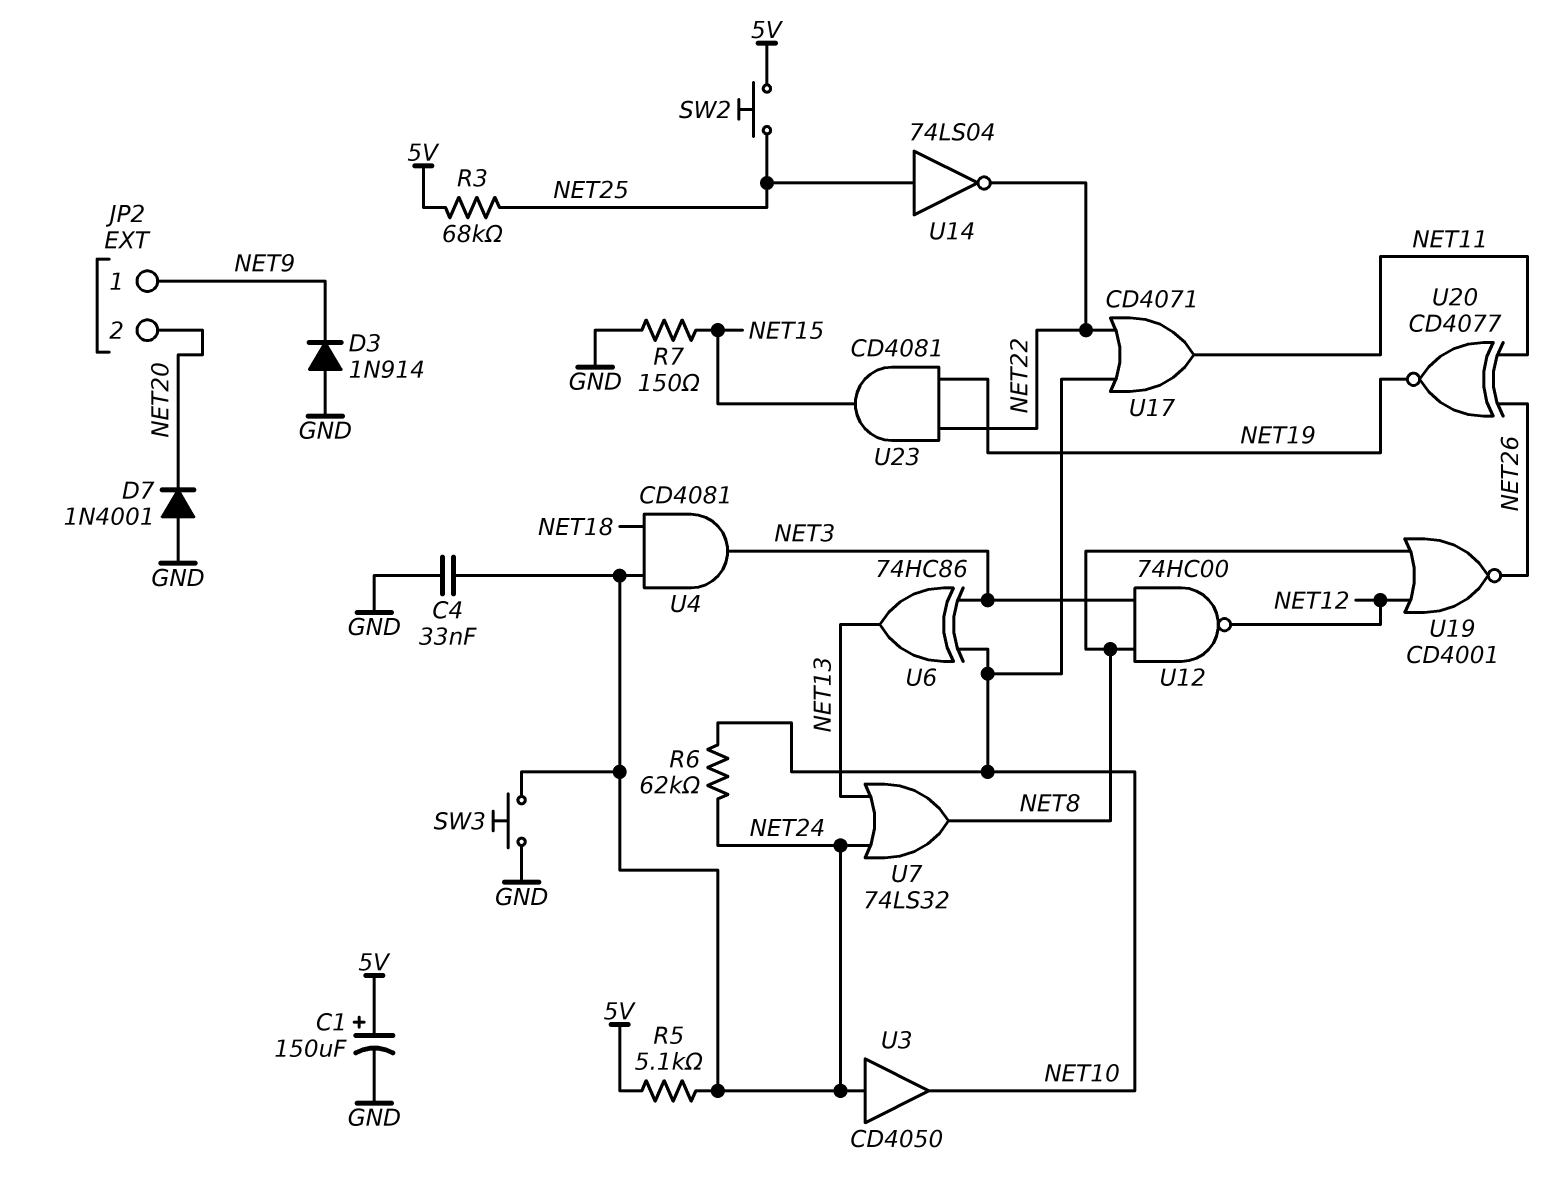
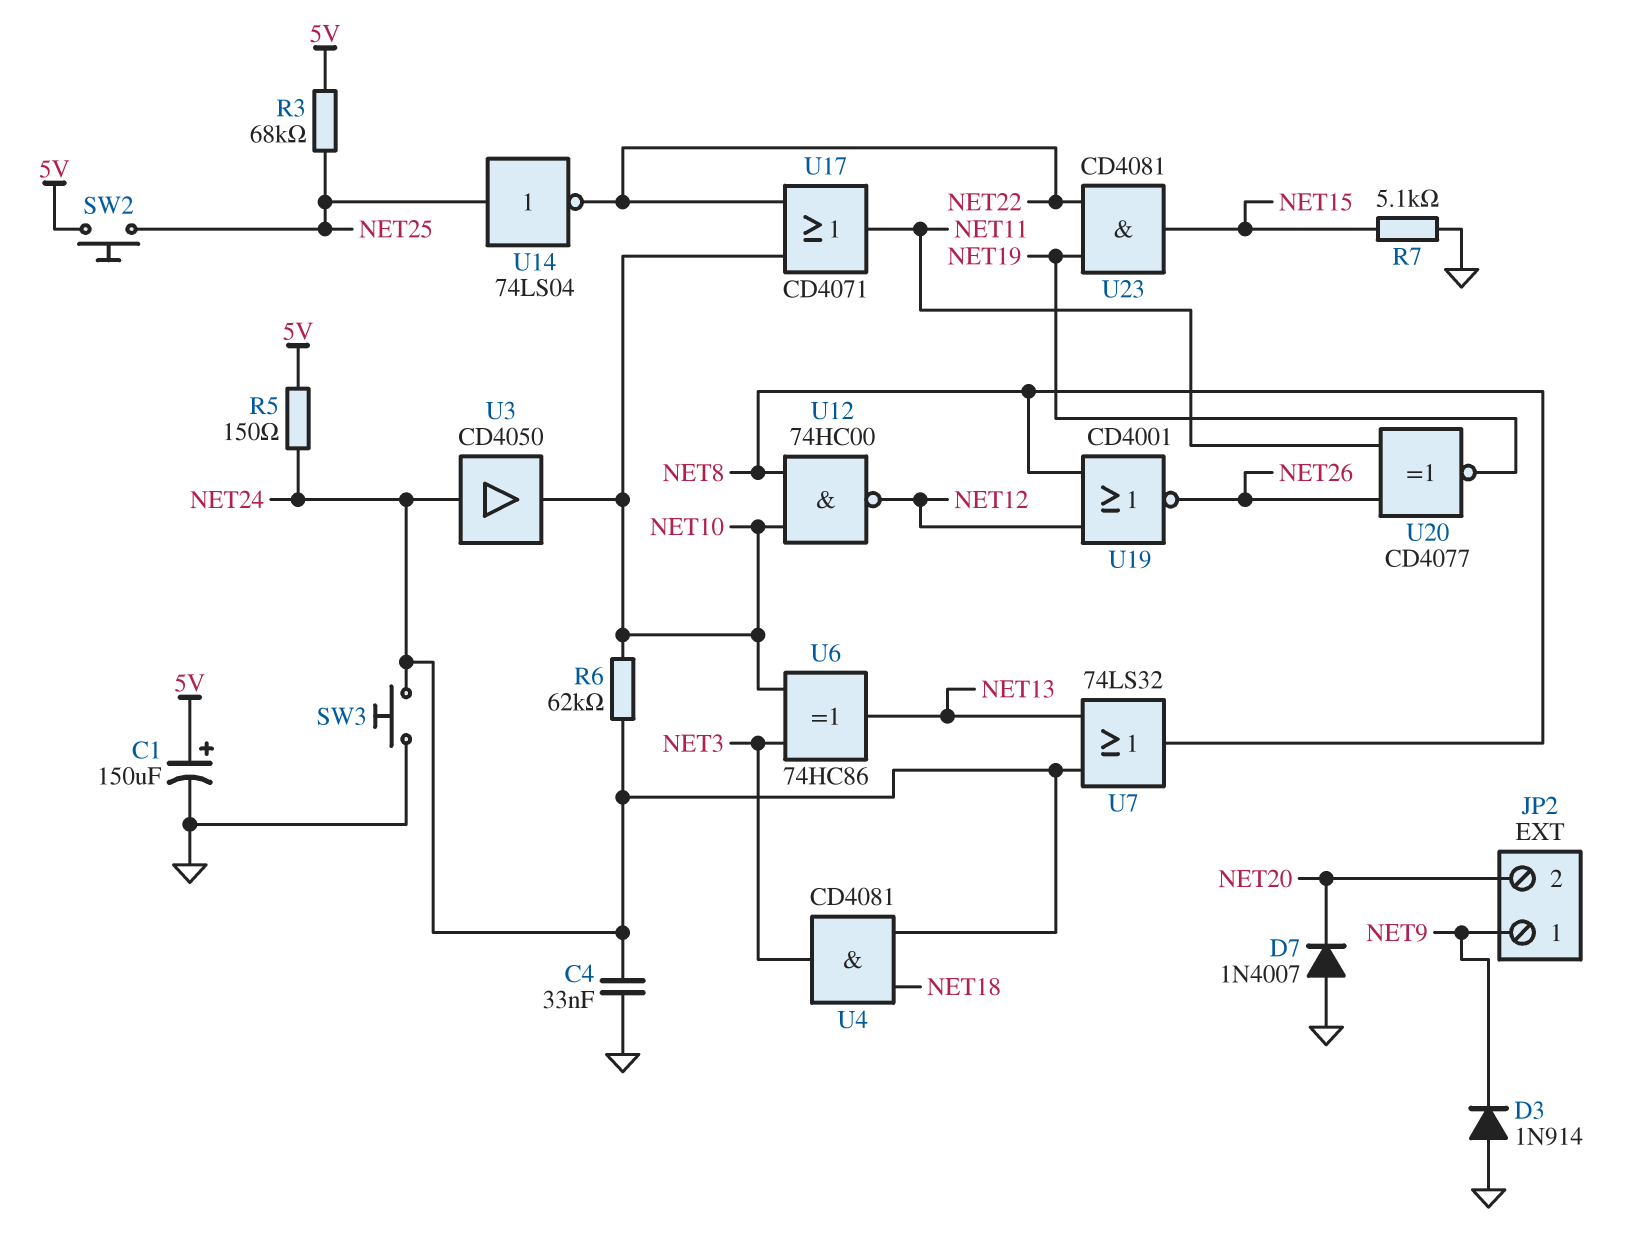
D7: diode 1N4001 (A GND, K NET20) -> diode 1N4007 (A GND, K NET20)
R5: 5.1k (5V, NET24) -> 150 (5V, NET24)
R7: 150 (GND, NET15) -> 5.1k (GND, NET15)
U12: NAND 74HC00 (in NET3, in NET8, out NET12) -> NAND 74HC00 (in NET8, in NET10, out NET12)

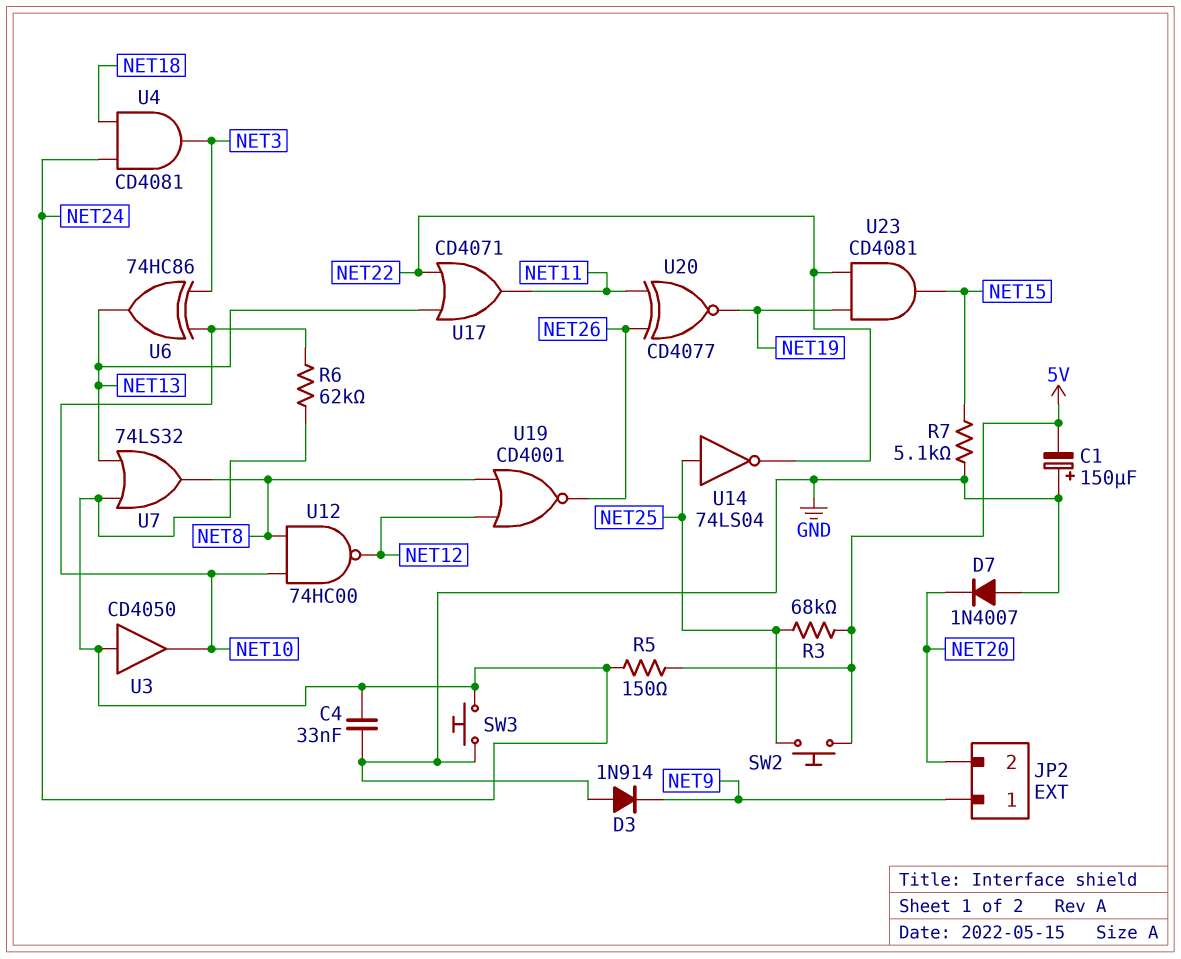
C1: 150uF (plus 5V, minus GND) -> 150uF (plus GND, minus 5V)
U17: OR CD4071 (in NET10, in NET22, out NET11) -> OR CD4071 (in NET13, in NET22, out NET11)

